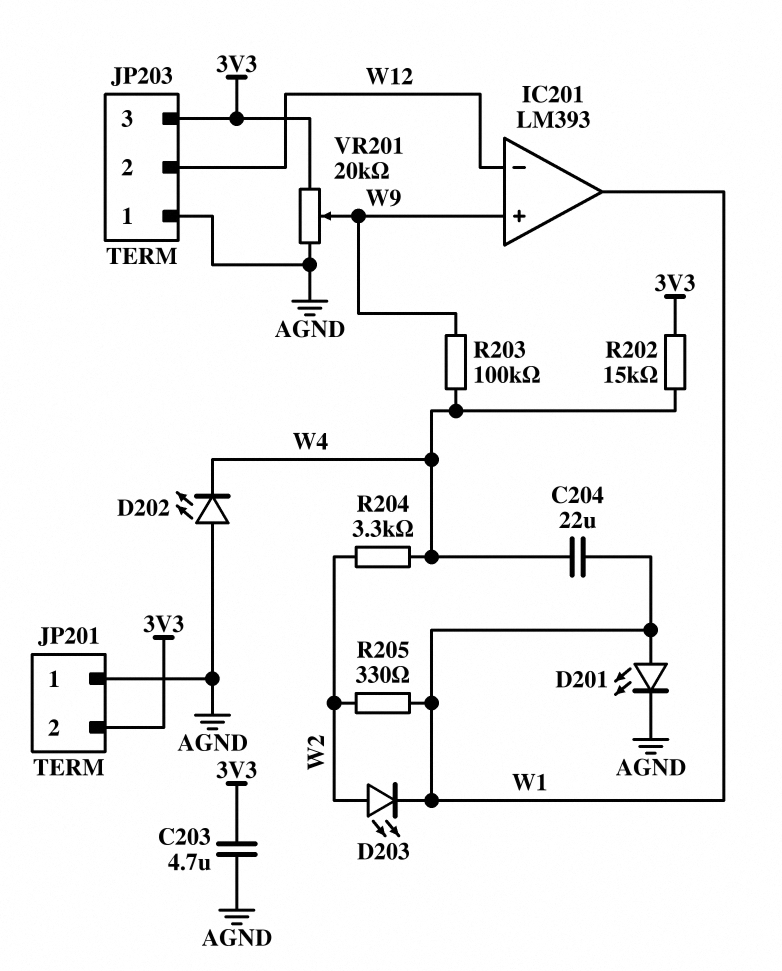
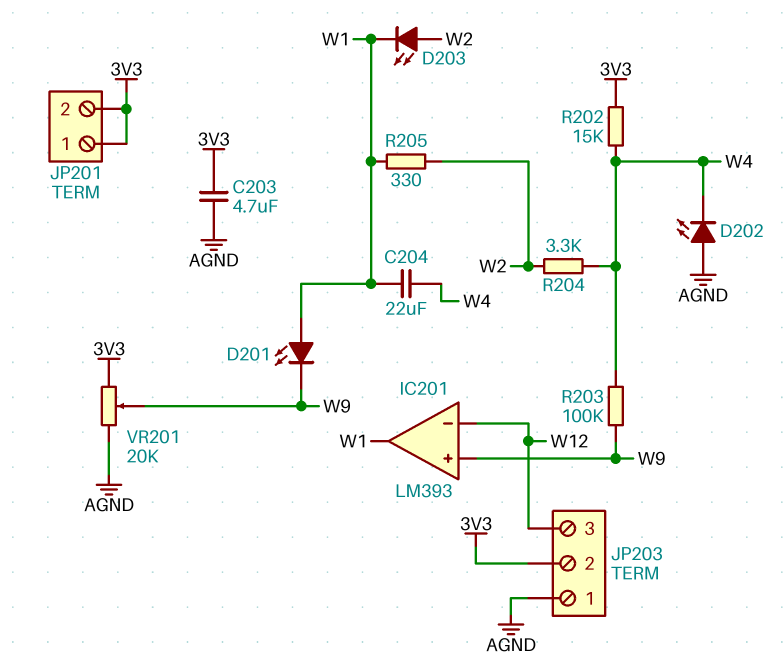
D201: LED (A W1, K AGND) -> LED (A W1, K W9)
JP201 pin 1: AGND -> 3V3
JP203 pin 2: W12 -> 3V3
JP203 pin 3: 3V3 -> W12

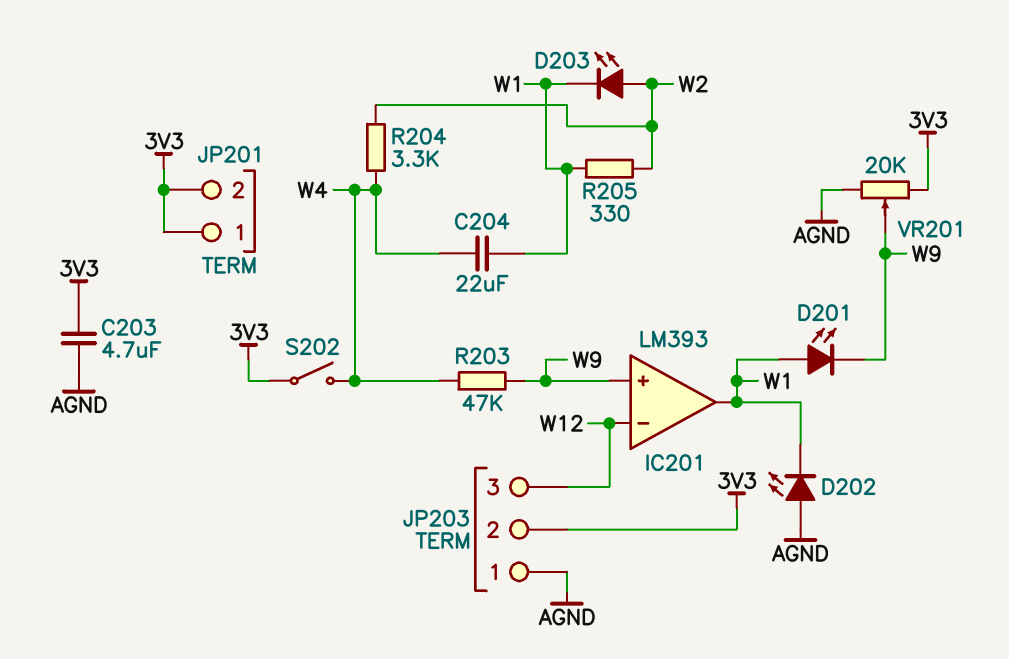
D202: LED (A AGND, K W4) -> LED (A AGND, K W1)
R202: 15k (3V3, W4) -> none
R203: 100k (W4, W9) -> 47k (W4, W9)
S202: none -> switch (3V3, W4)

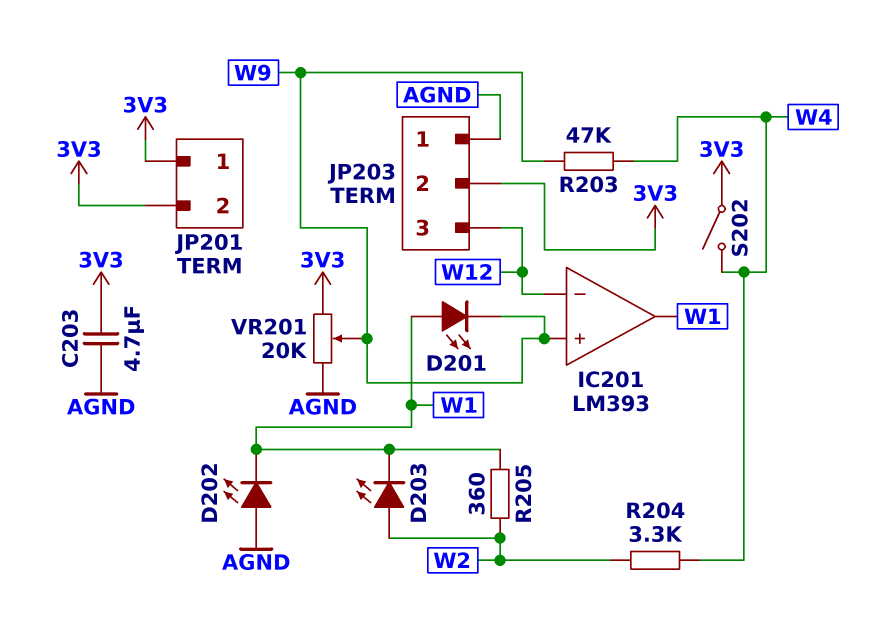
C204: 22uF (W1, W4) -> none
R205: 330 (W1, W2) -> 360 (W1, W2)

